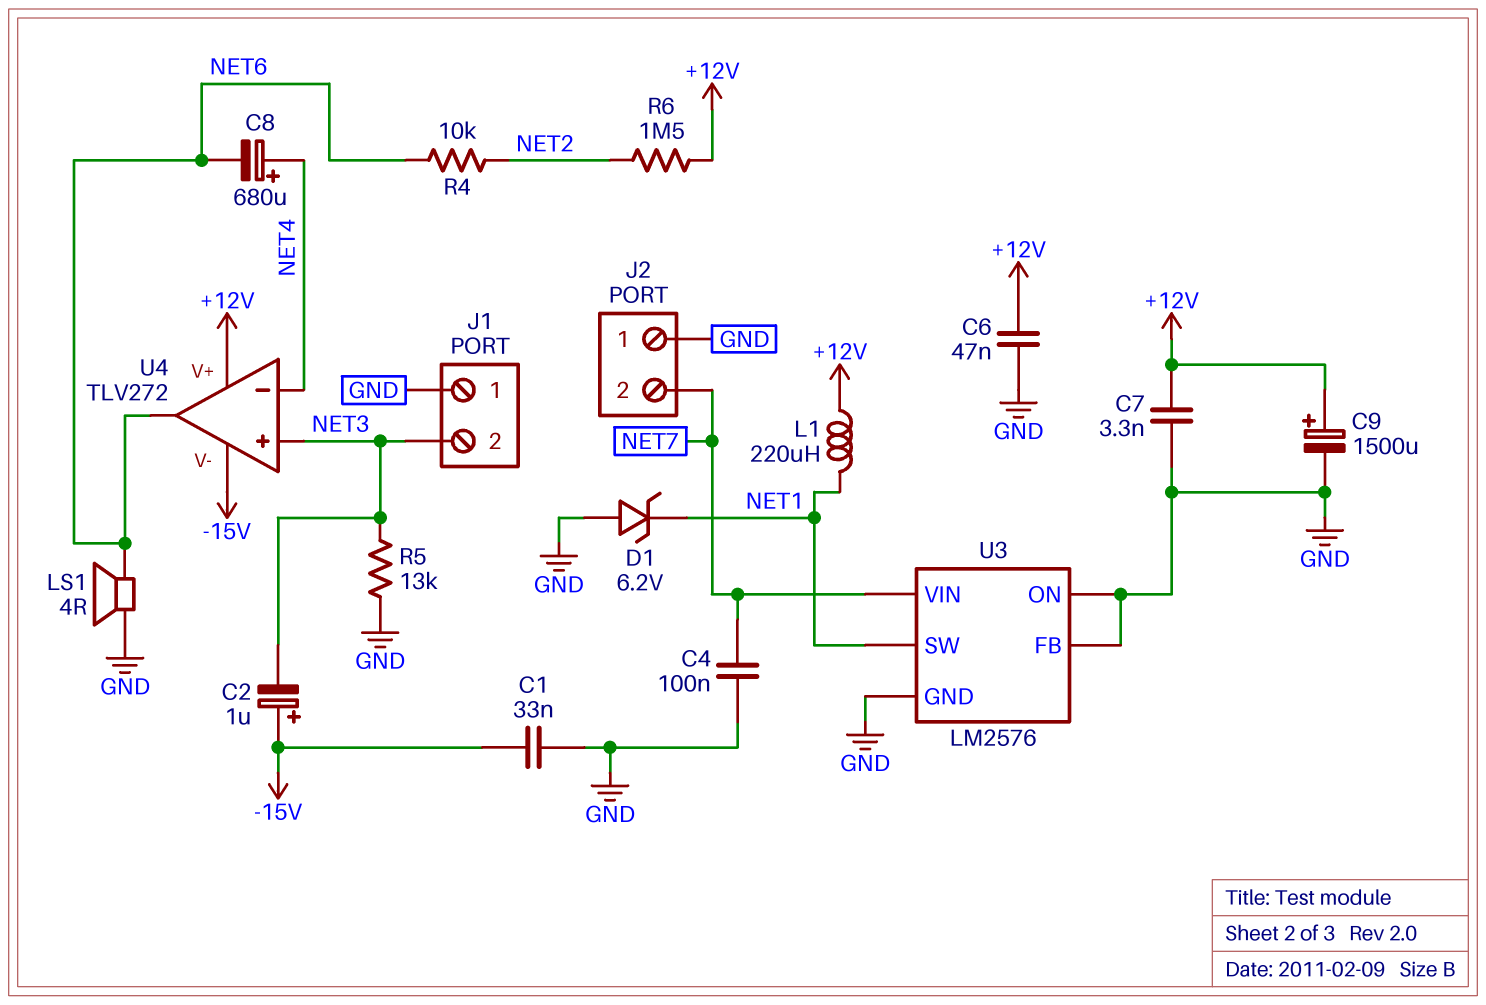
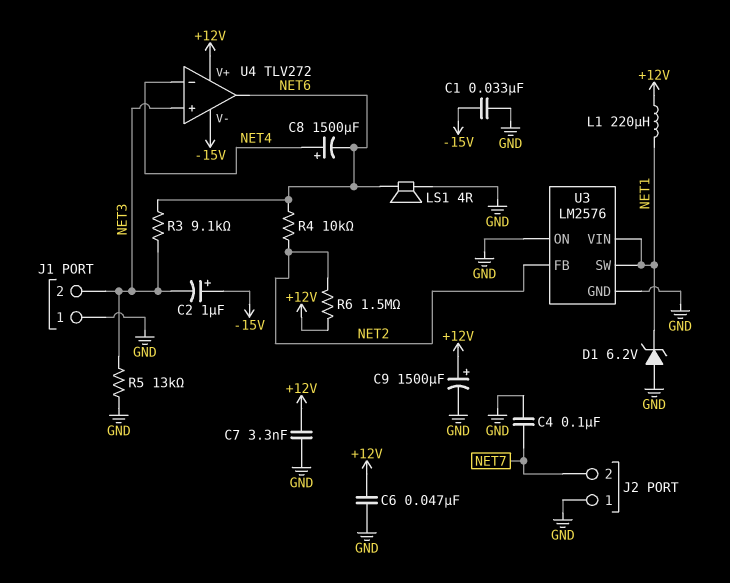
C8: 680uF (plus NET4, minus NET6) -> 1500uF (plus NET4, minus NET6)
R3: none -> 9.1k (NET3, NET6)
U3 pin FB: GND -> NET2
U3 pin VIN: NET7 -> NET1

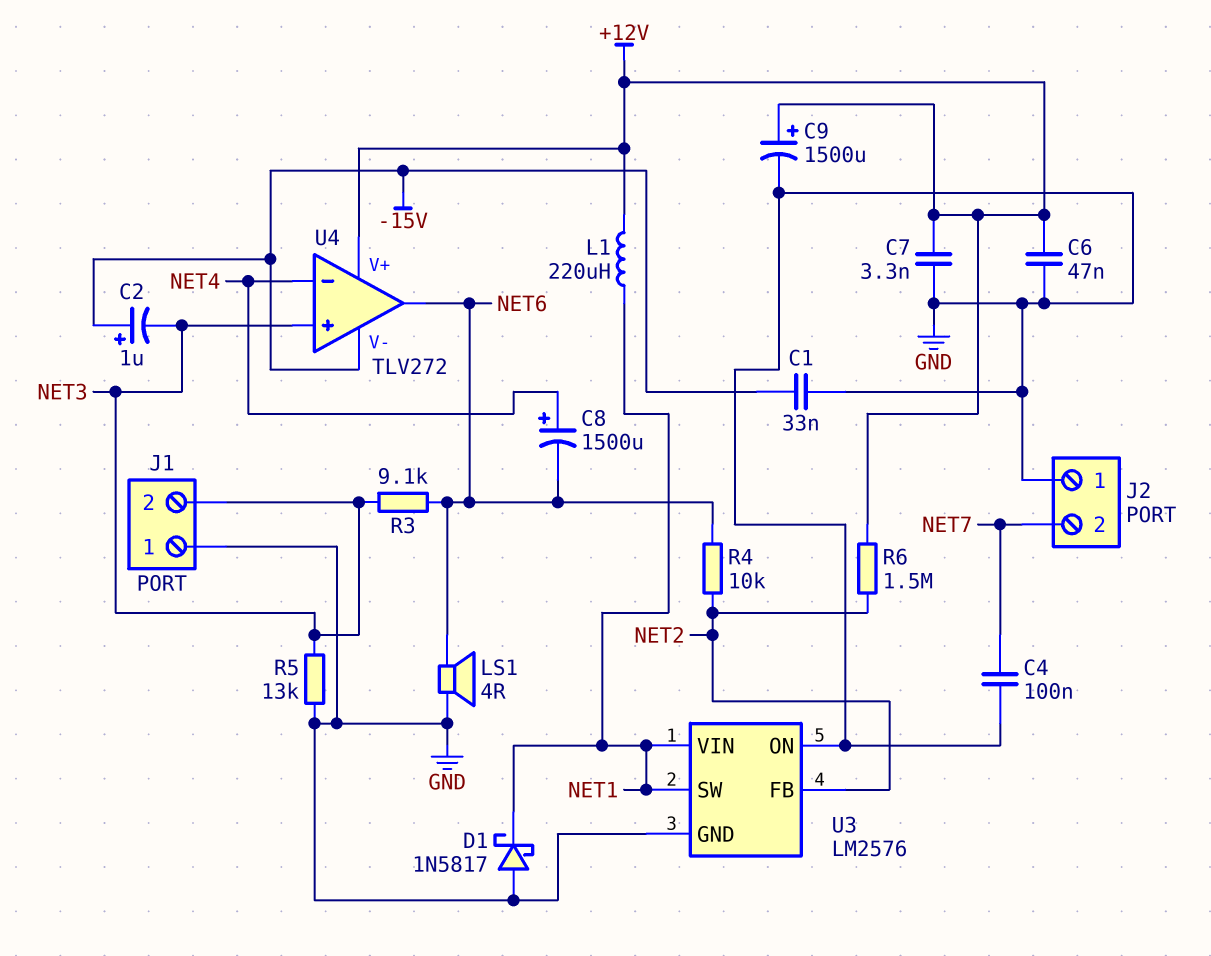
D1: zener 6.2V (A GND, K NET1) -> schottky 1N5817 (A GND, K NET1)

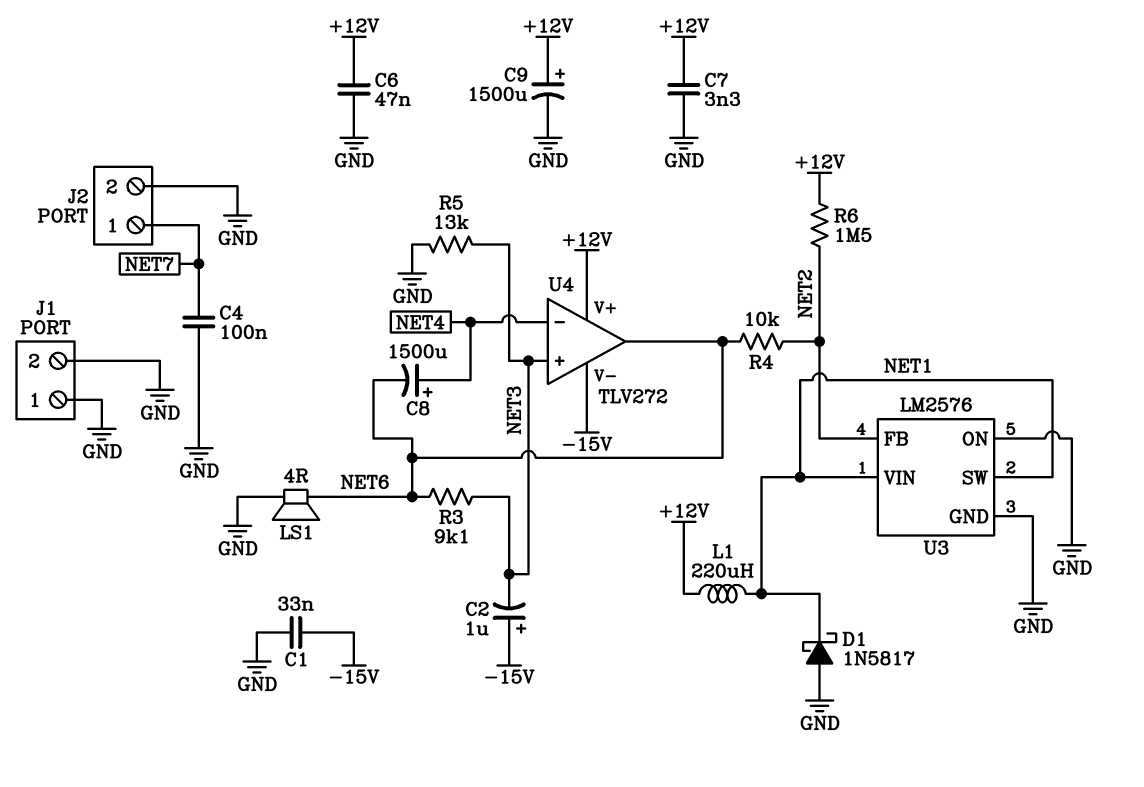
J1 pin 2: NET3 -> GND
J2 pin 1: GND -> NET7
J2 pin 2: NET7 -> GND

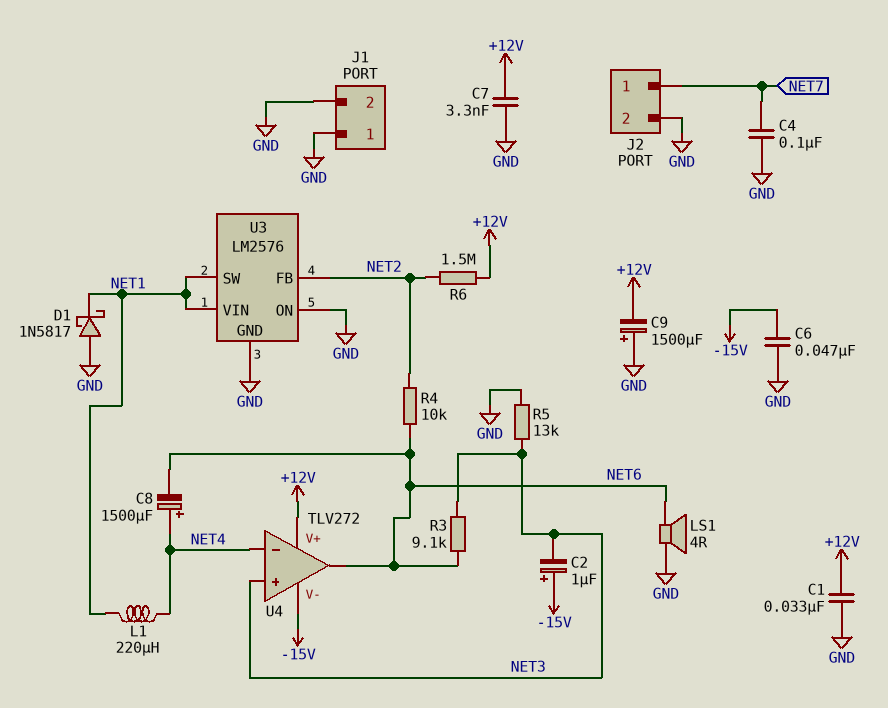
C1: 33nF (-15V, GND) -> 33nF (+12V, GND)
C6: 47nF (+12V, GND) -> 47nF (-15V, GND)
C9: 1500uF (plus +12V, minus GND) -> 1500uF (plus GND, minus +12V)
L1: 220uH (+12V, NET1) -> 220uH (NET1, NET4)

